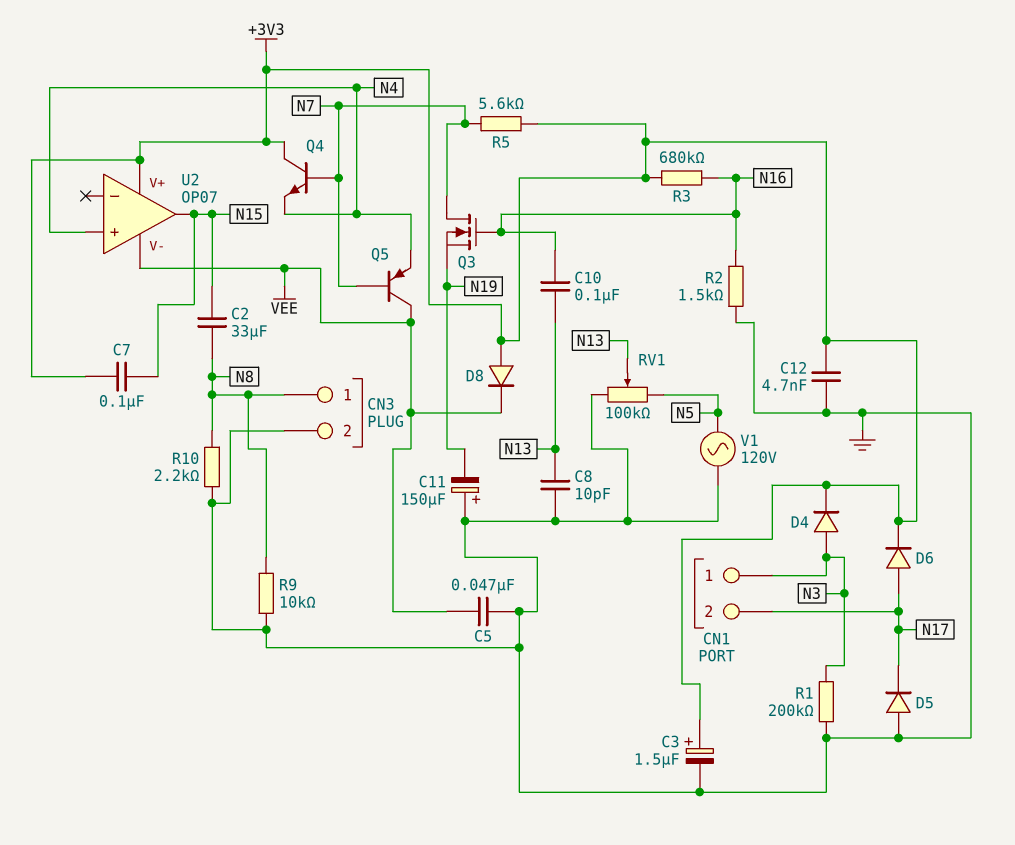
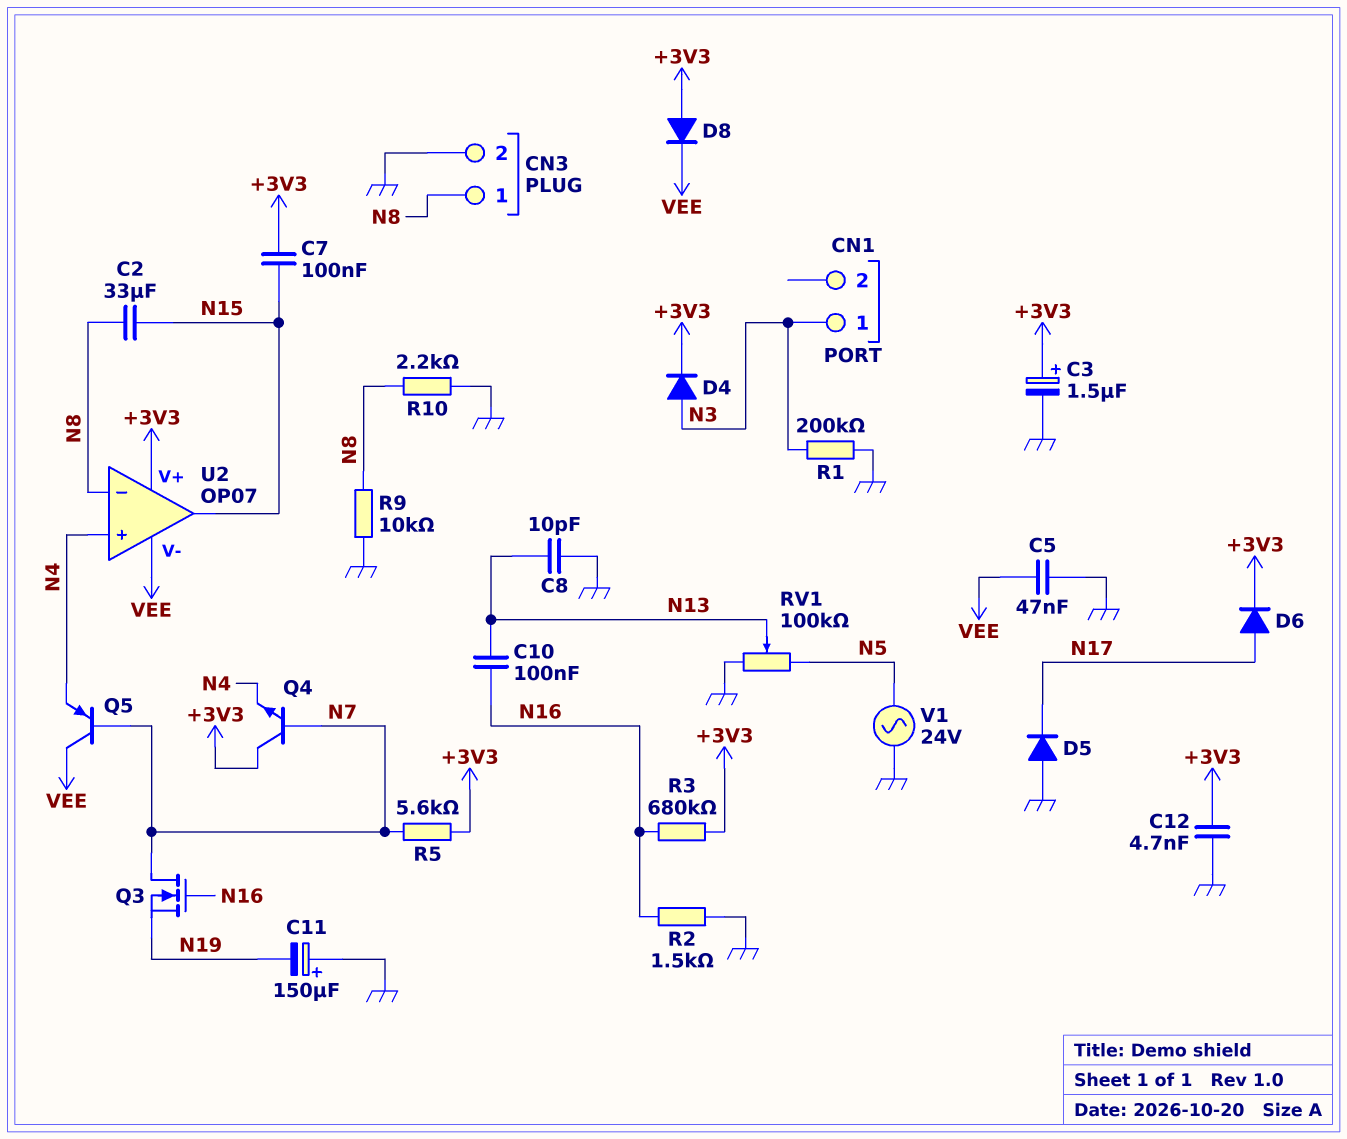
CN1 pin 2: N17 -> none
U2 pin in-: none -> N8
V1: AC 120V (GND, N5) -> AC 24V (GND, N5)

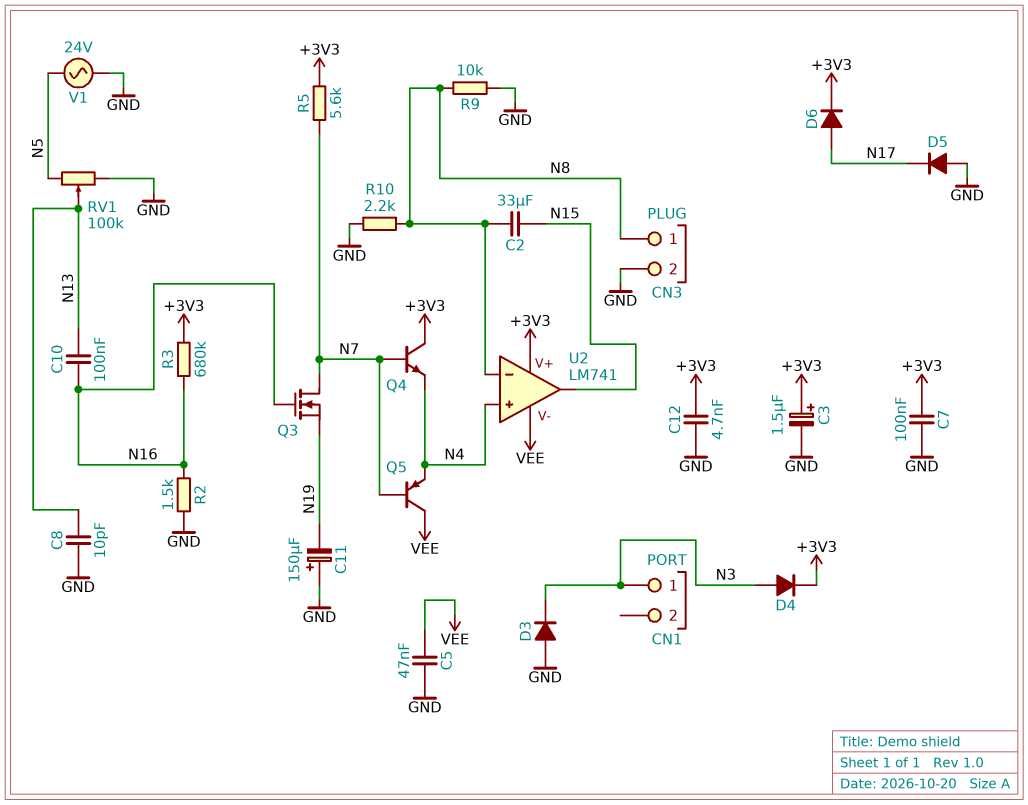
C7: 100nF (+3V3, N15) -> 100nF (+3V3, GND)
D3: none -> diode (A GND, K N3)
D8: diode (A +3V3, K VEE) -> none
R1: 200k (GND, N3) -> none
U2: OP07 -> LM741

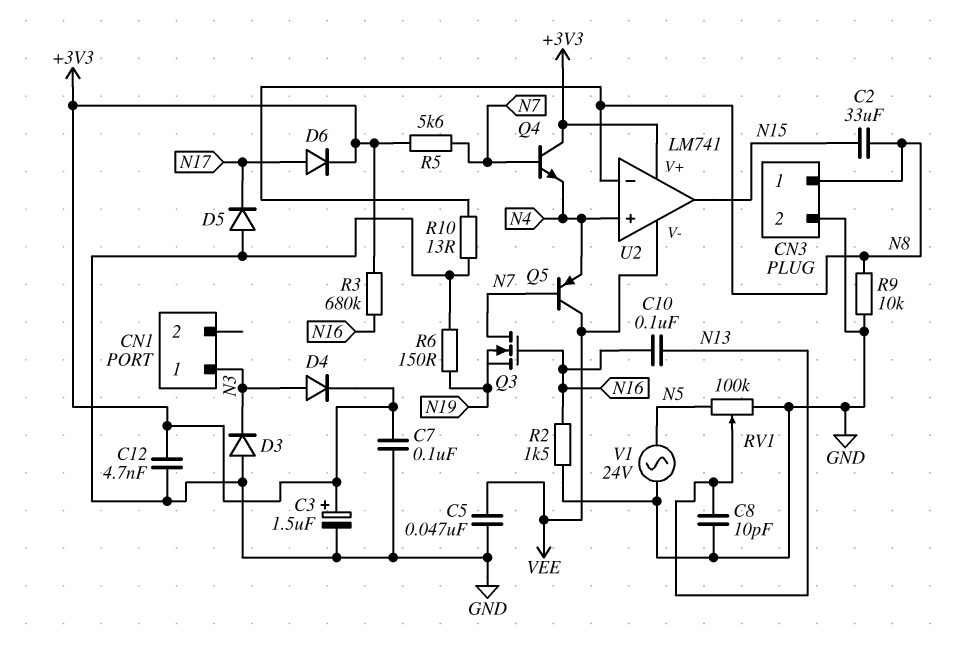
C11: 150uF (plus GND, minus N19) -> none
R6: none -> 150 (GND, N19)
R10: 2.2k (GND, N8) -> 13 (GND, N8)

